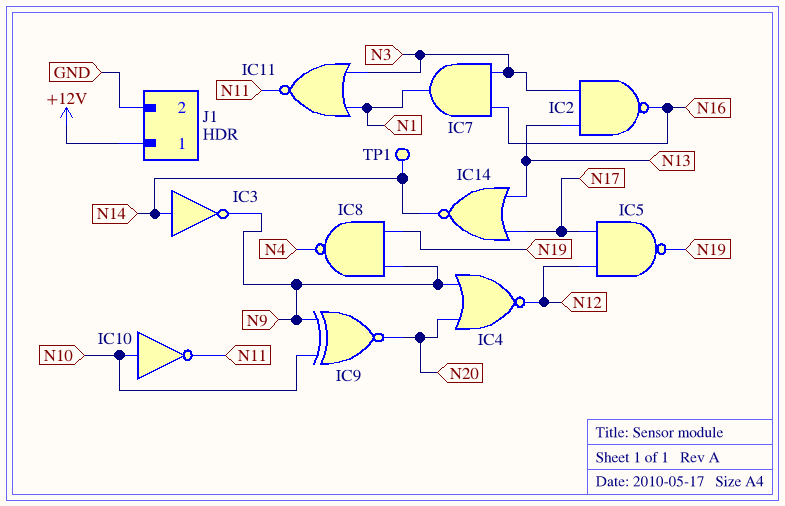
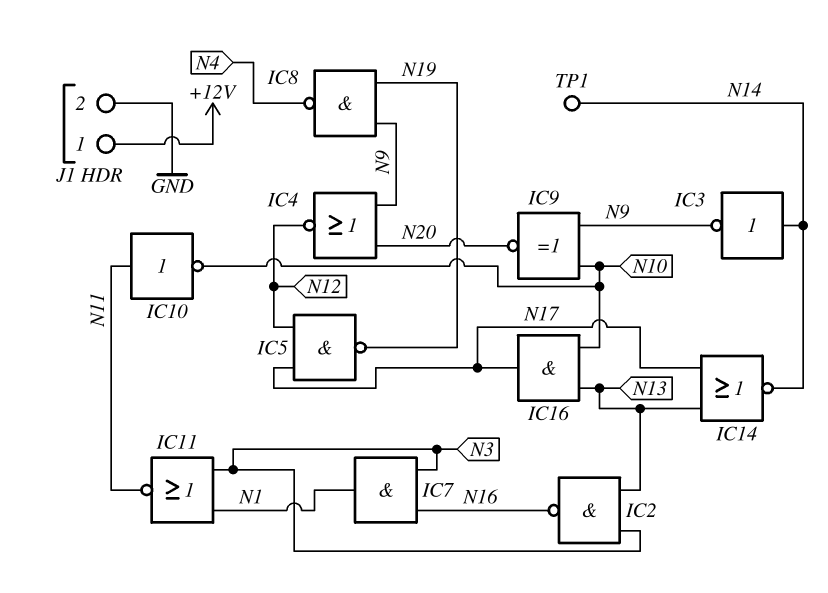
IC10: NOT (in N10, out N11) -> NOT (in N11, out N10)
IC16: none -> AND (in N10, in N13, out N17)

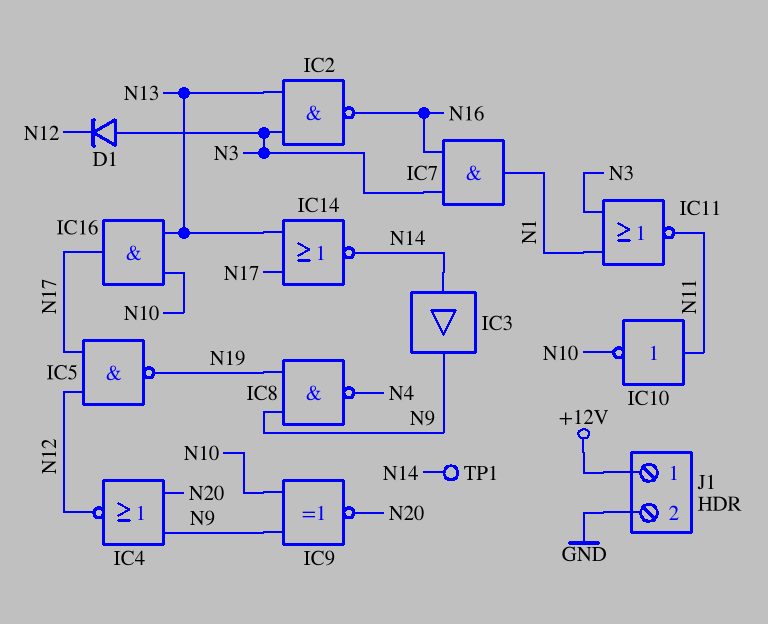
D1: none -> diode (A N3, K N12)
IC3: NOT (in N14, out N9) -> buffer (in N14, out N9)

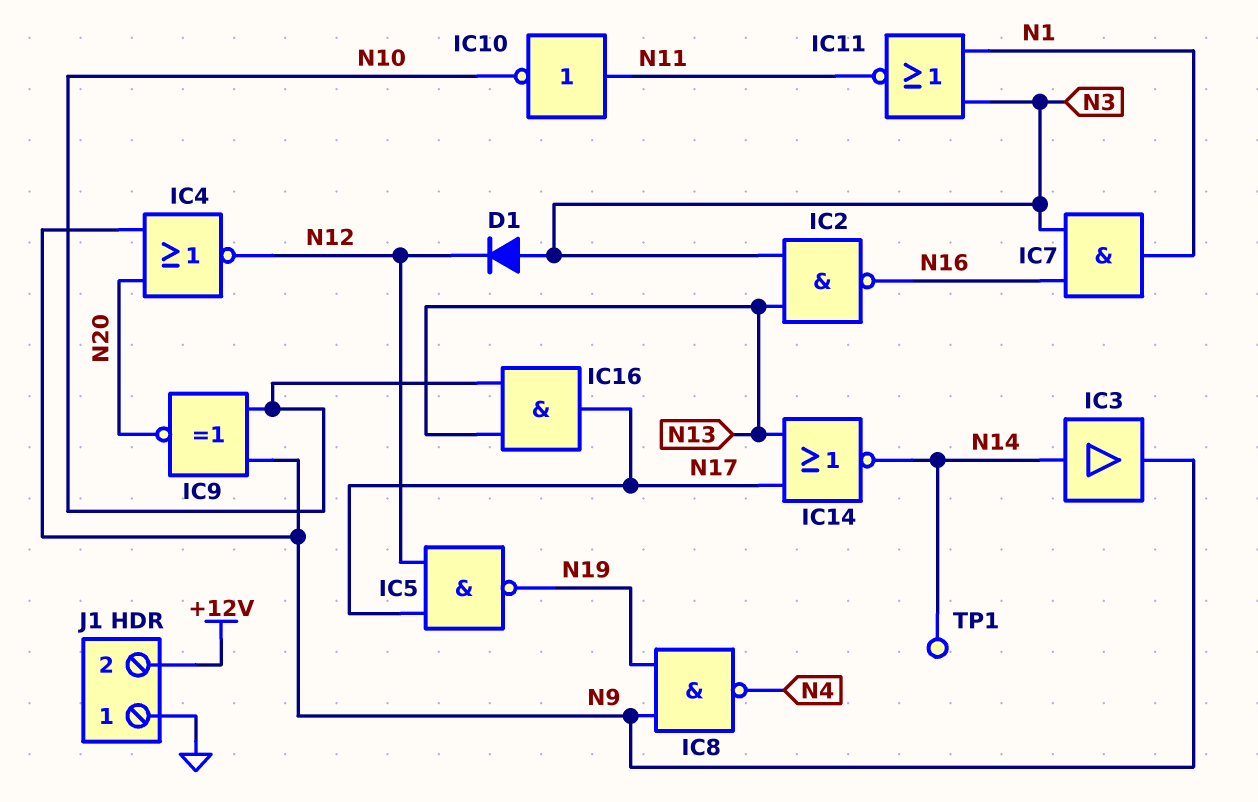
J1 pin 1: +12V -> GND
J1 pin 2: GND -> +12V

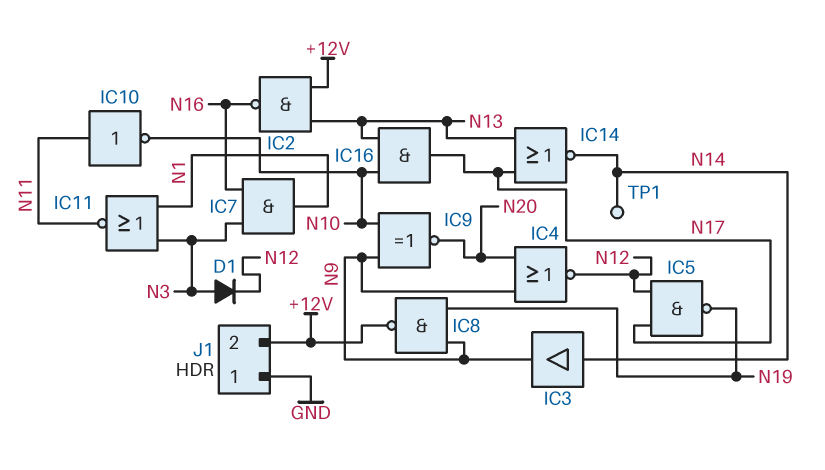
IC2: NAND (in N3, in N13, out N16) -> NAND (in +12V, in N13, out N16)
IC8: NAND (in N9, in N19, out N4) -> NAND (in N9, in N19, out +12V)

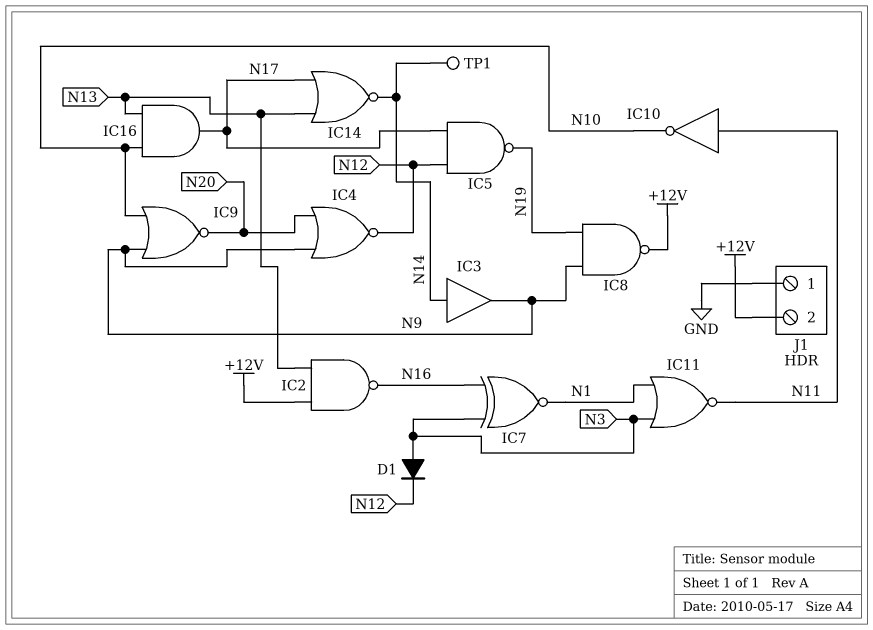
IC7: AND (in N3, in N16, out N1) -> XNOR (in N3, in N16, out N1)
IC9: XNOR (in N9, in N10, out N20) -> NOR (in N9, in N10, out N20)

